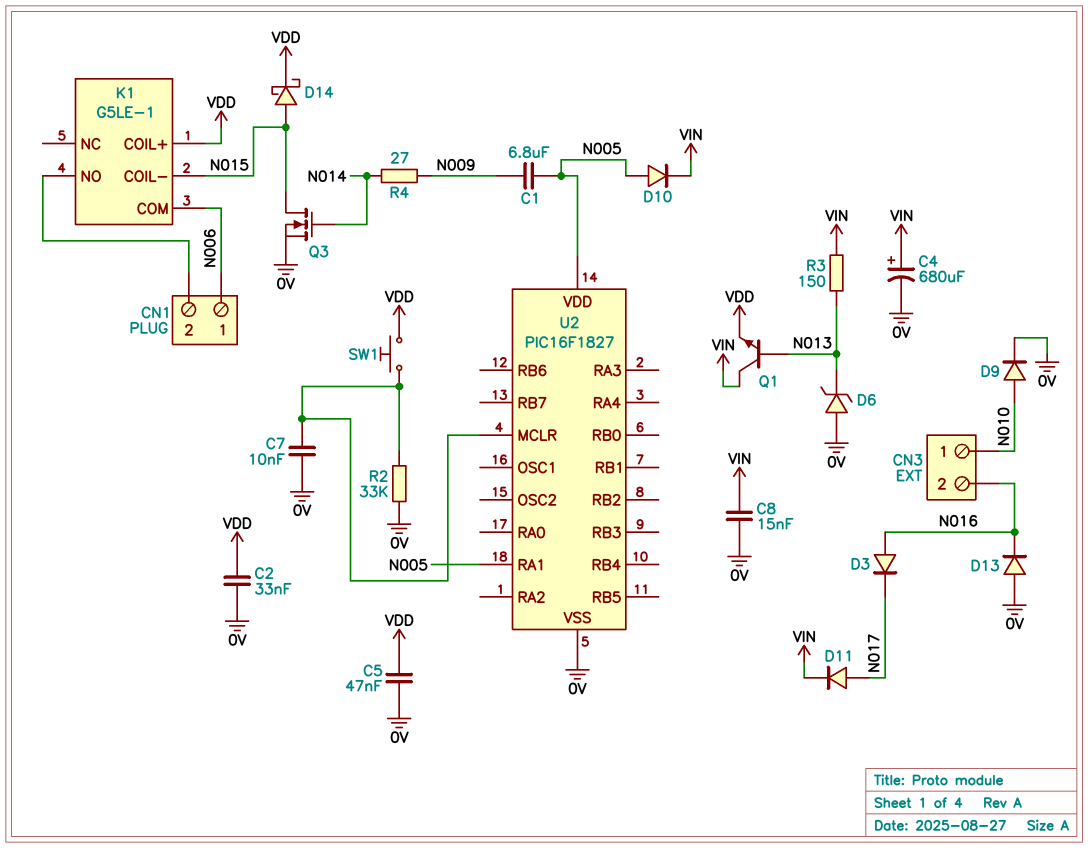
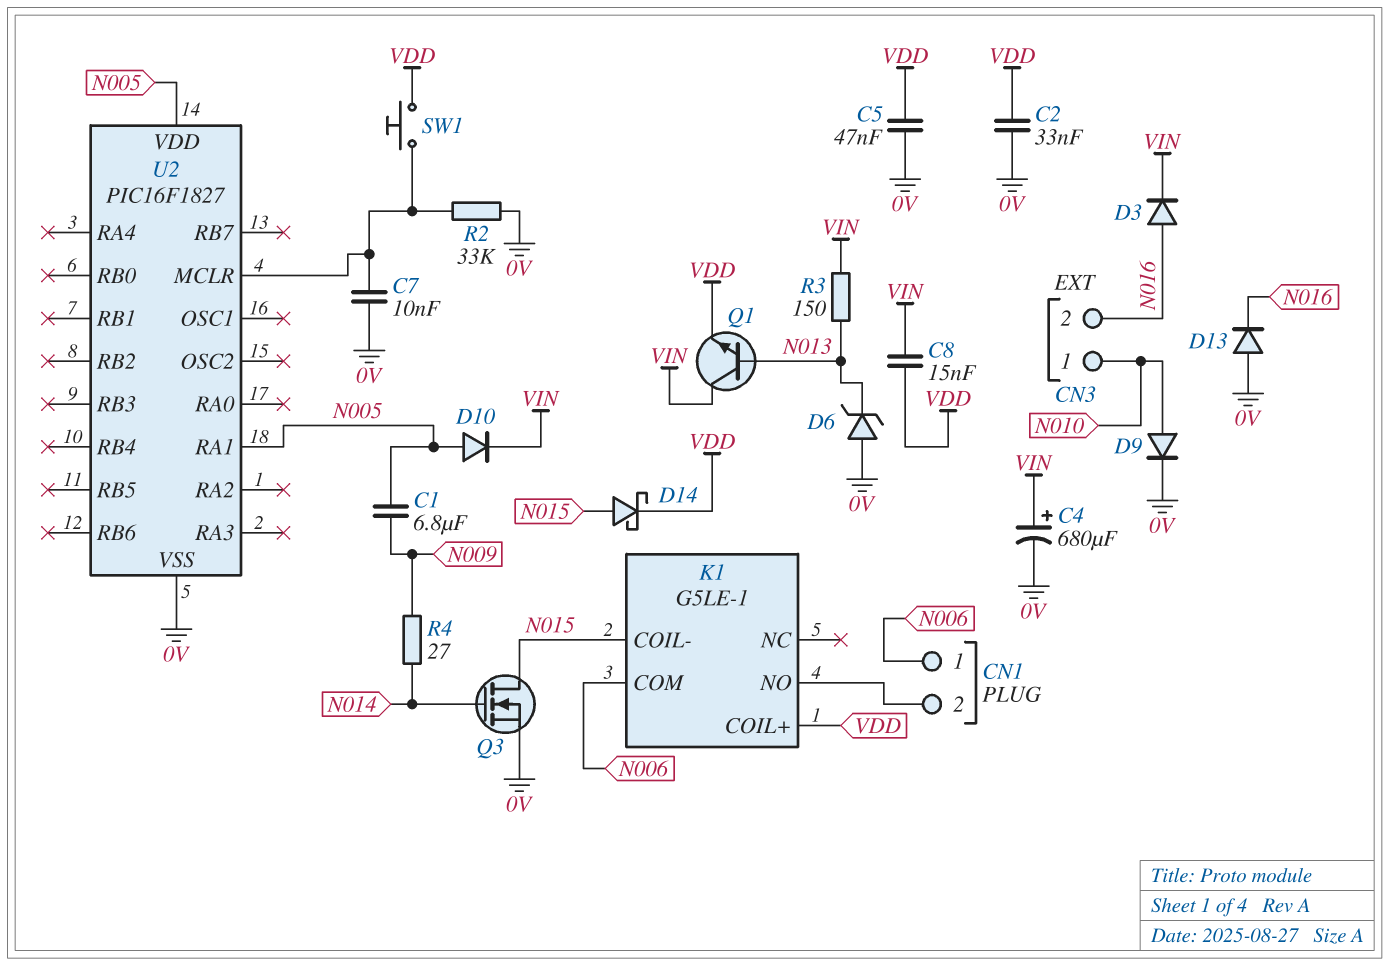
C8: 15nF (0V, VIN) -> 15nF (VDD, VIN)
D3: diode (A N016, K N017) -> diode (A N016, K VIN)
D11: diode (A N017, K VIN) -> none

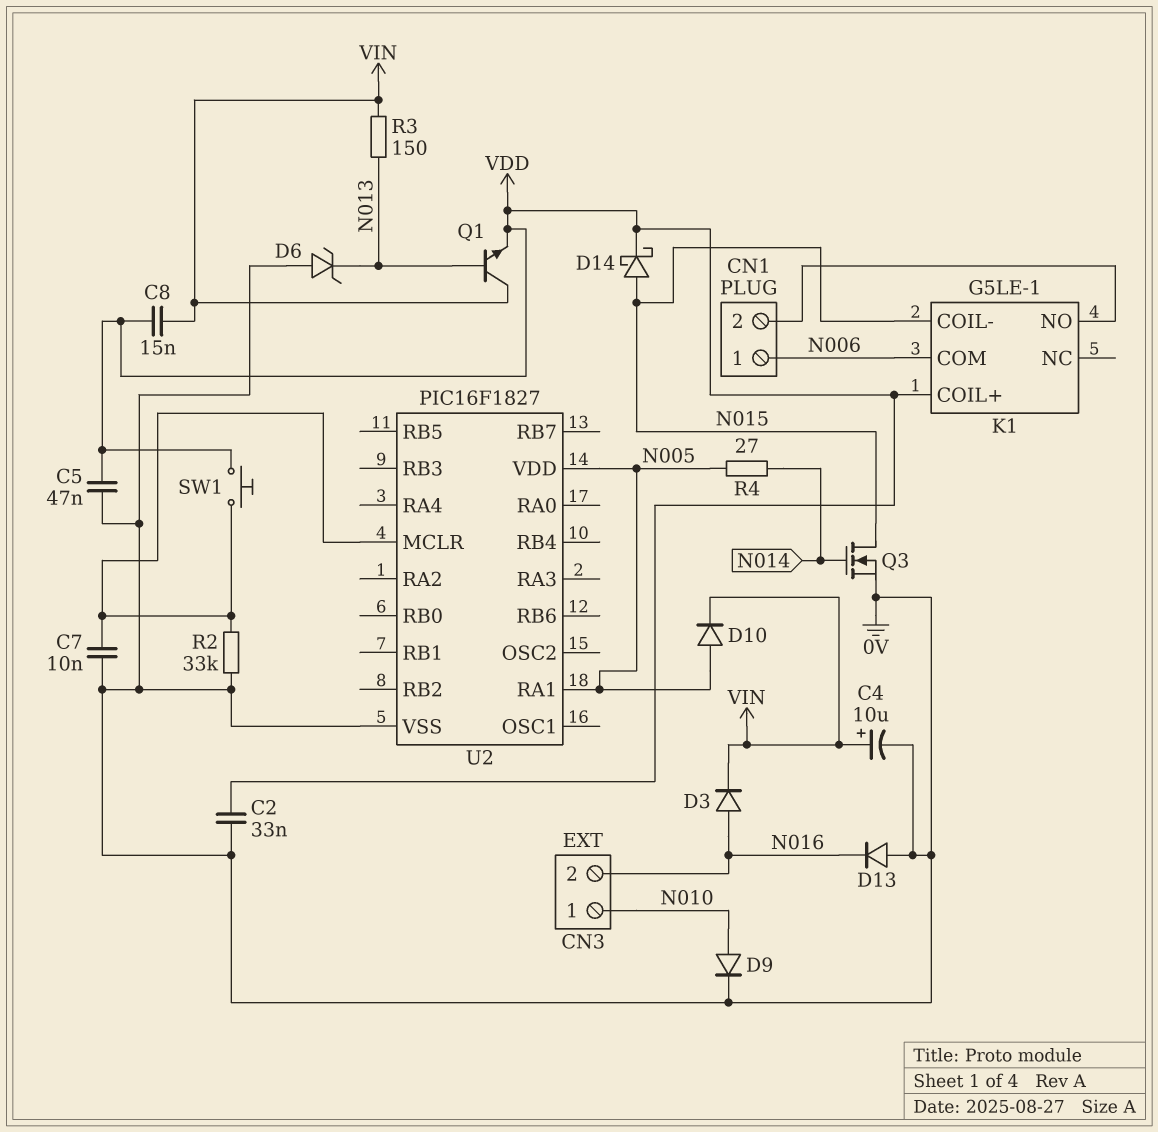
C1: 6.8uF (N005, N009) -> none
C4: 680uF (plus VIN, minus 0V) -> 10uF (plus VIN, minus 0V)
R4: 27 (N009, N014) -> 27 (N005, N014)

